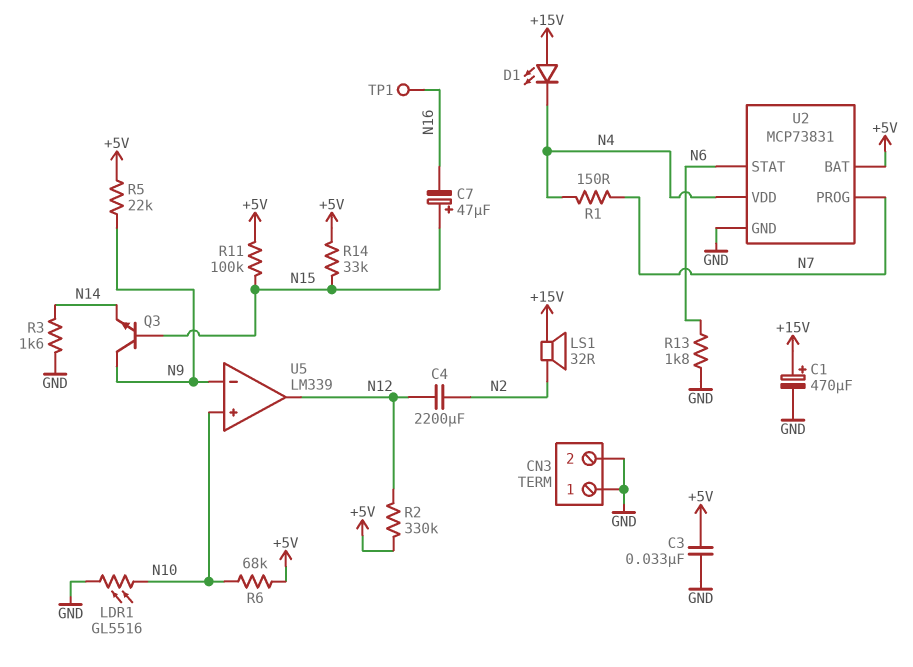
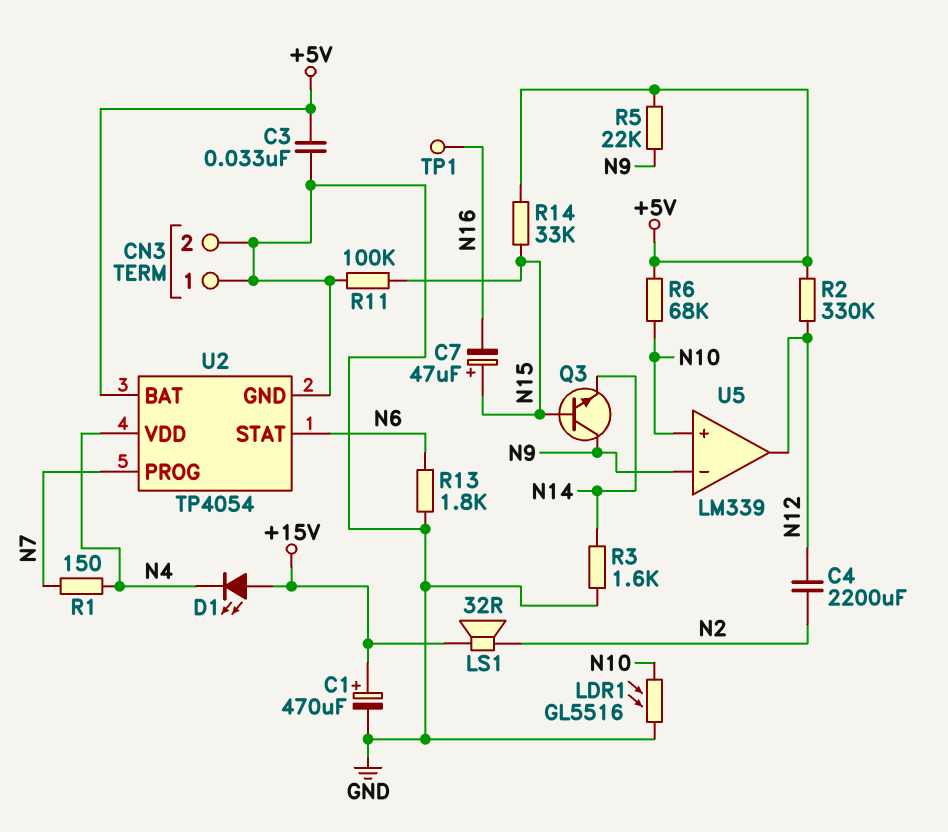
R11: 100k (+5V, N15) -> 100k (GND, N15)
U2: MCP73831 -> TP4054

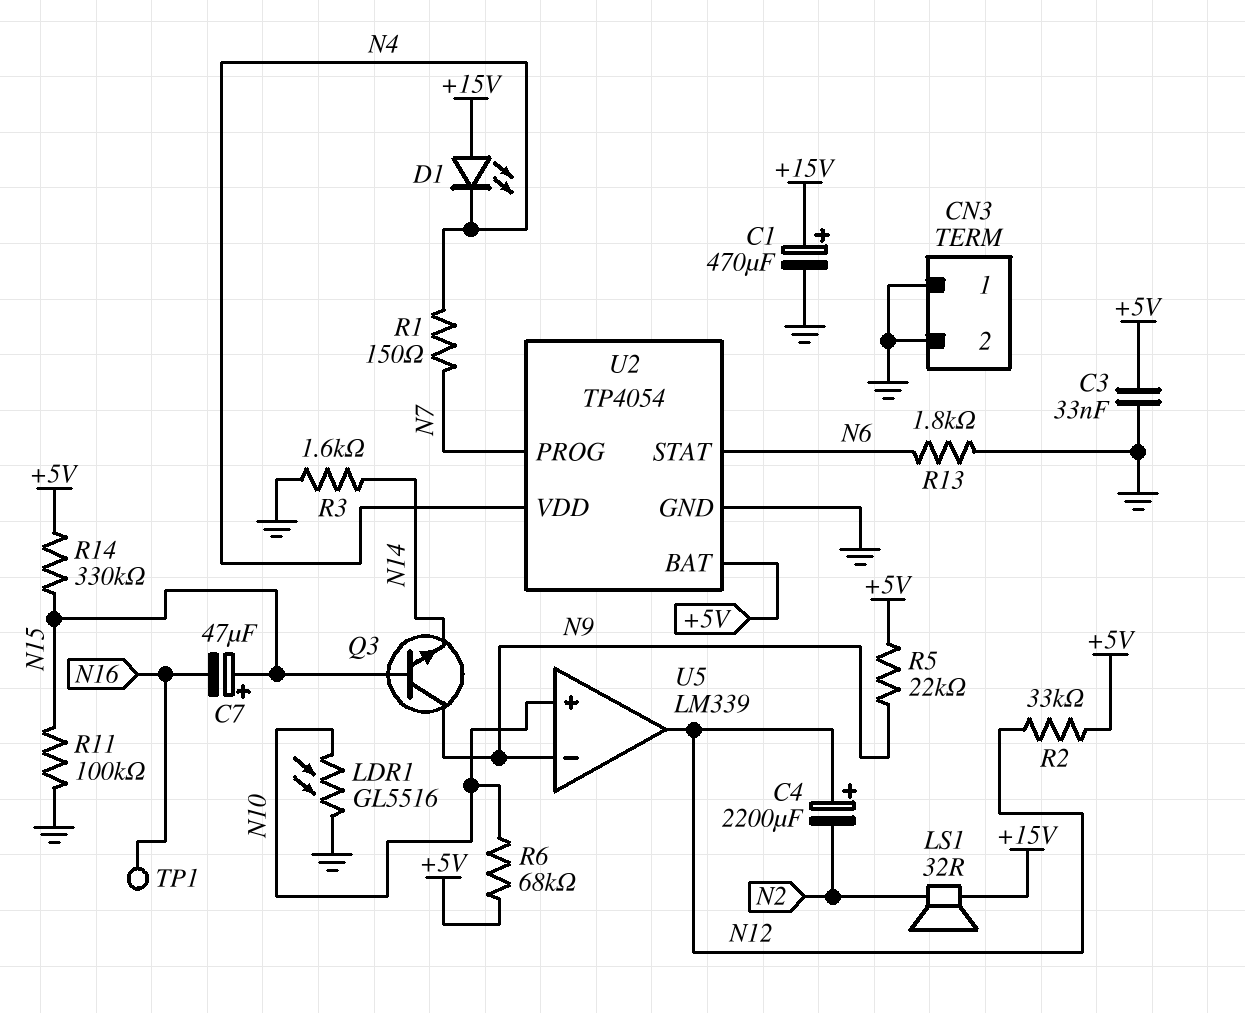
C4: 2200uF (N2, N12) -> 2200uF (plus N12, minus N2)
R2: 330k (+5V, N12) -> 33k (+5V, N12)
R14: 33k (+5V, N15) -> 330k (+5V, N15)

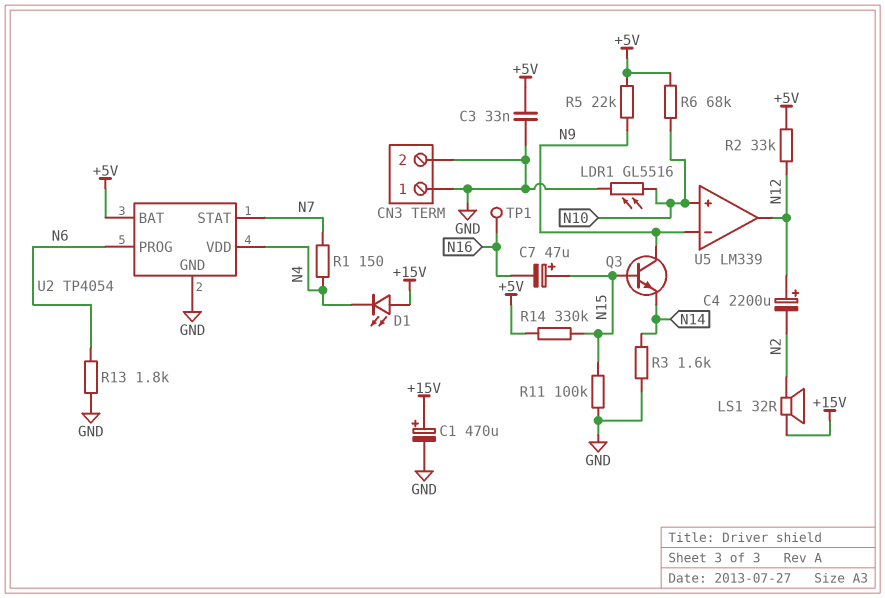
U2 pin PROG: N7 -> N6
U2 pin STAT: N6 -> N7

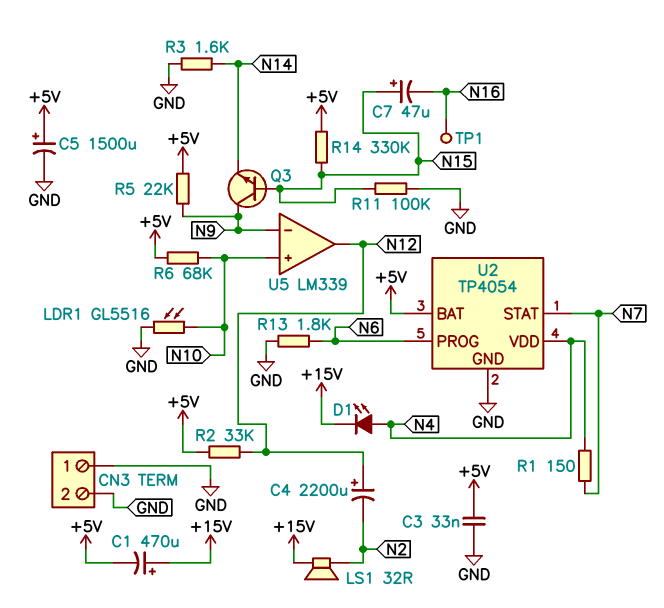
C1: 470uF (plus +15V, minus GND) -> 470uF (plus +15V, minus +5V)
C5: none -> 1500uF (plus +5V, minus GND)
D1: LED (A +15V, K N4) -> LED (A N4, K +15V)

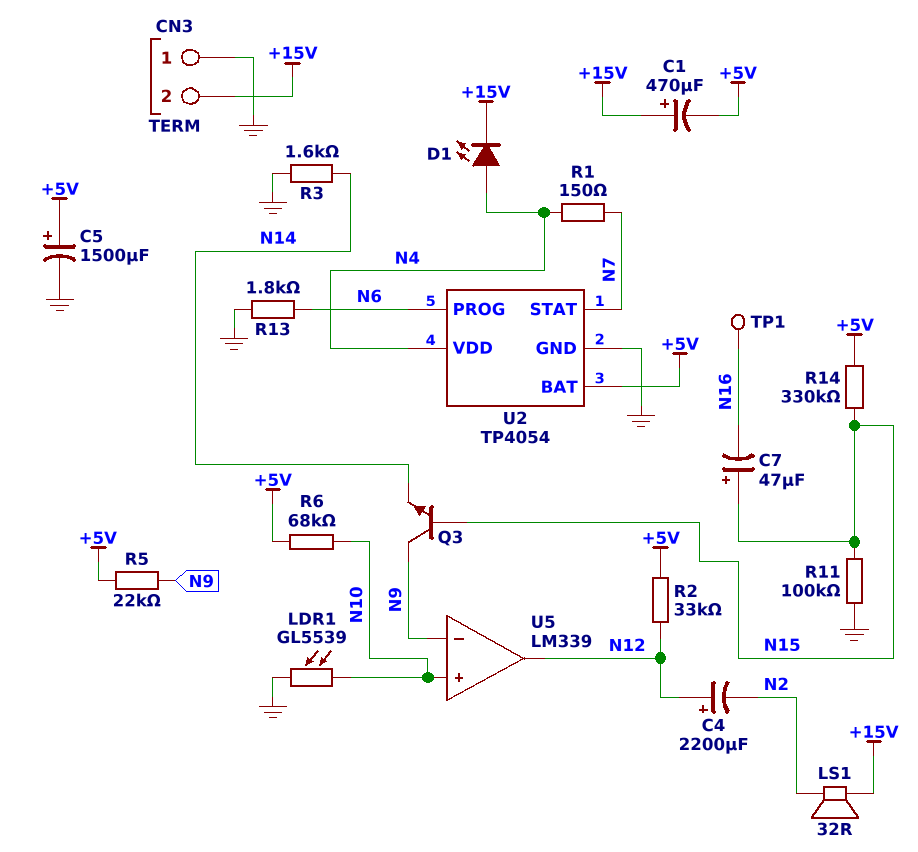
C3: 33nF (+5V, GND) -> none
CN3 pin 2: GND -> +15V
LDR1: GL5516 (GND, N10) -> GL5539 (GND, N10)

